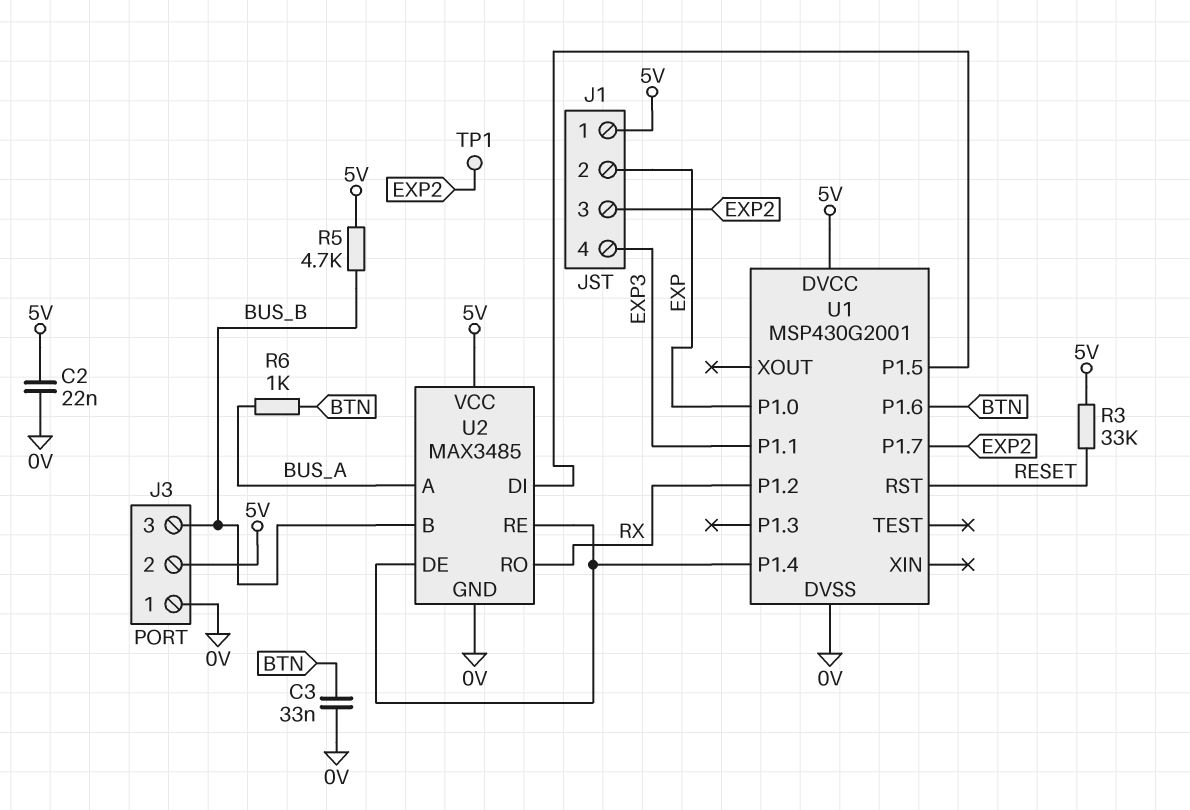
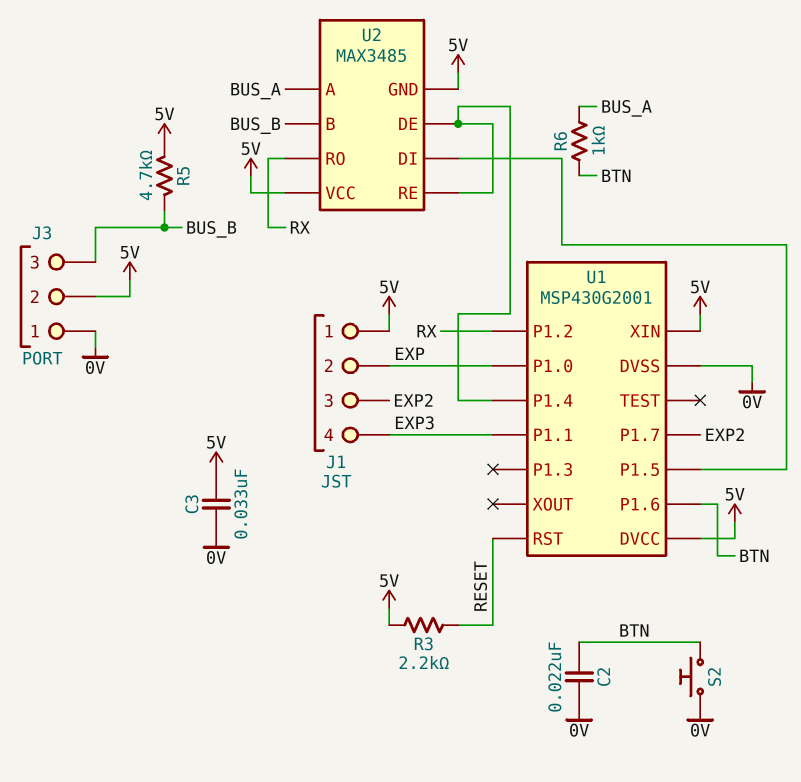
C2: 22nF (0V, 5V) -> 22nF (0V, BTN)
C3: 33nF (0V, BTN) -> 33nF (0V, 5V)
R3: 33k (5V, RESET) -> 2.2k (5V, RESET)
S2: none -> button (0V, BTN)
TP1: test point (EXP2) -> none
U1 pin XIN: none -> 5V
U2 pin GND: 0V -> 5V

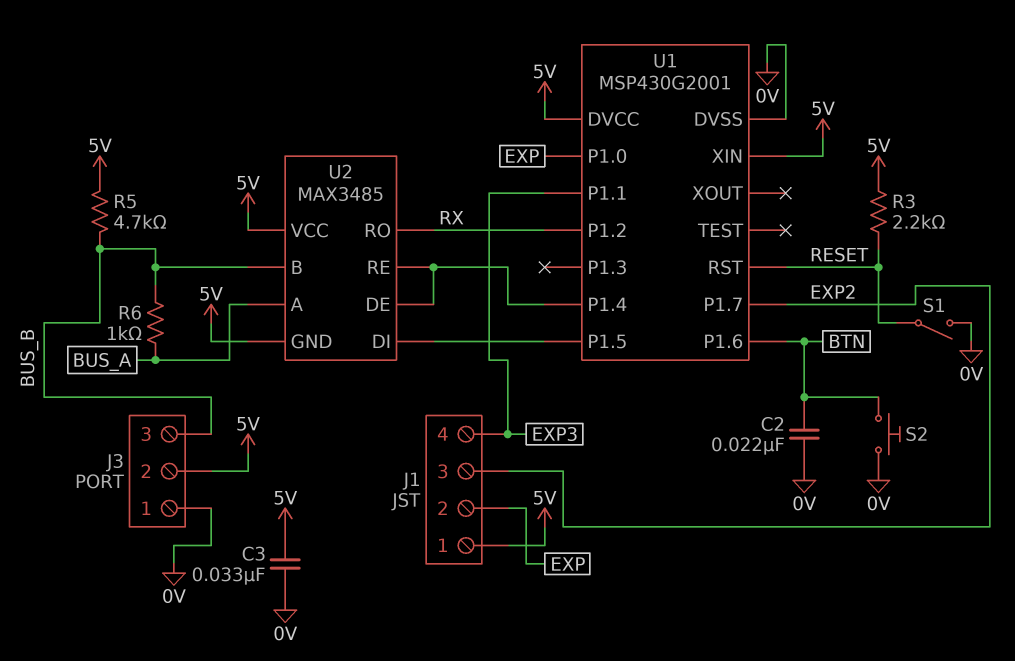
R6: 1k (BTN, BUS_A) -> 1k (BUS_A, BUS_B)
S1: none -> switch (0V, RESET)

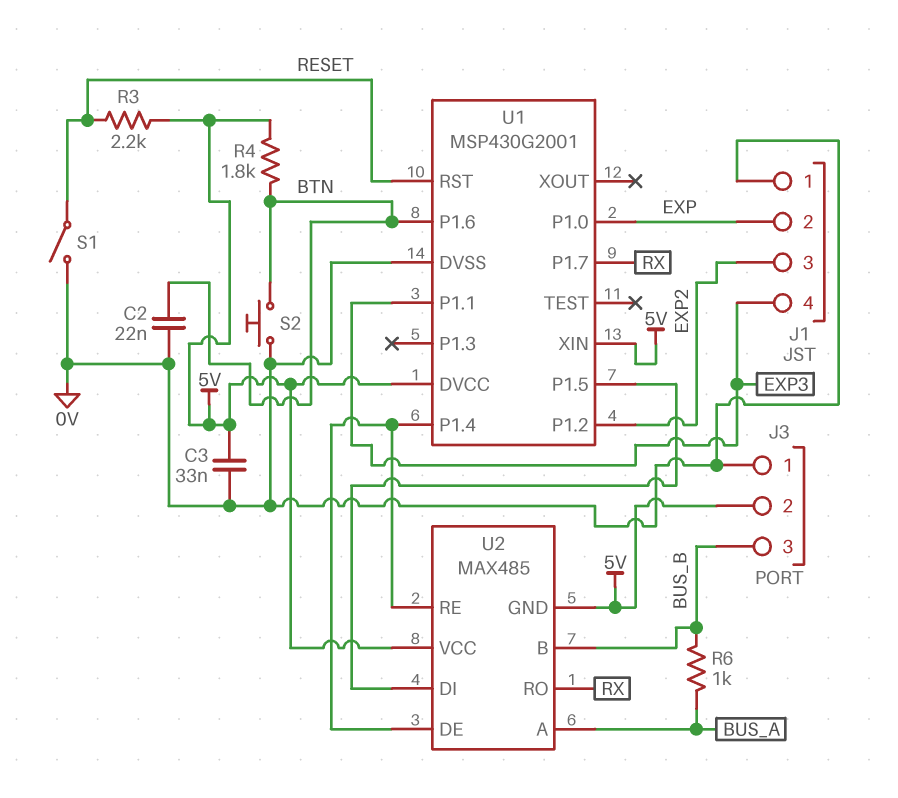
J1 pin 1: 5V -> 0V
R4: none -> 1.8k (5V, BTN)
R5: 4.7k (5V, BUS_B) -> none
U1 pin P1.2: RX -> EXP2
U1 pin P1.7: EXP2 -> RX
U2: MAX3485 -> MAX485

